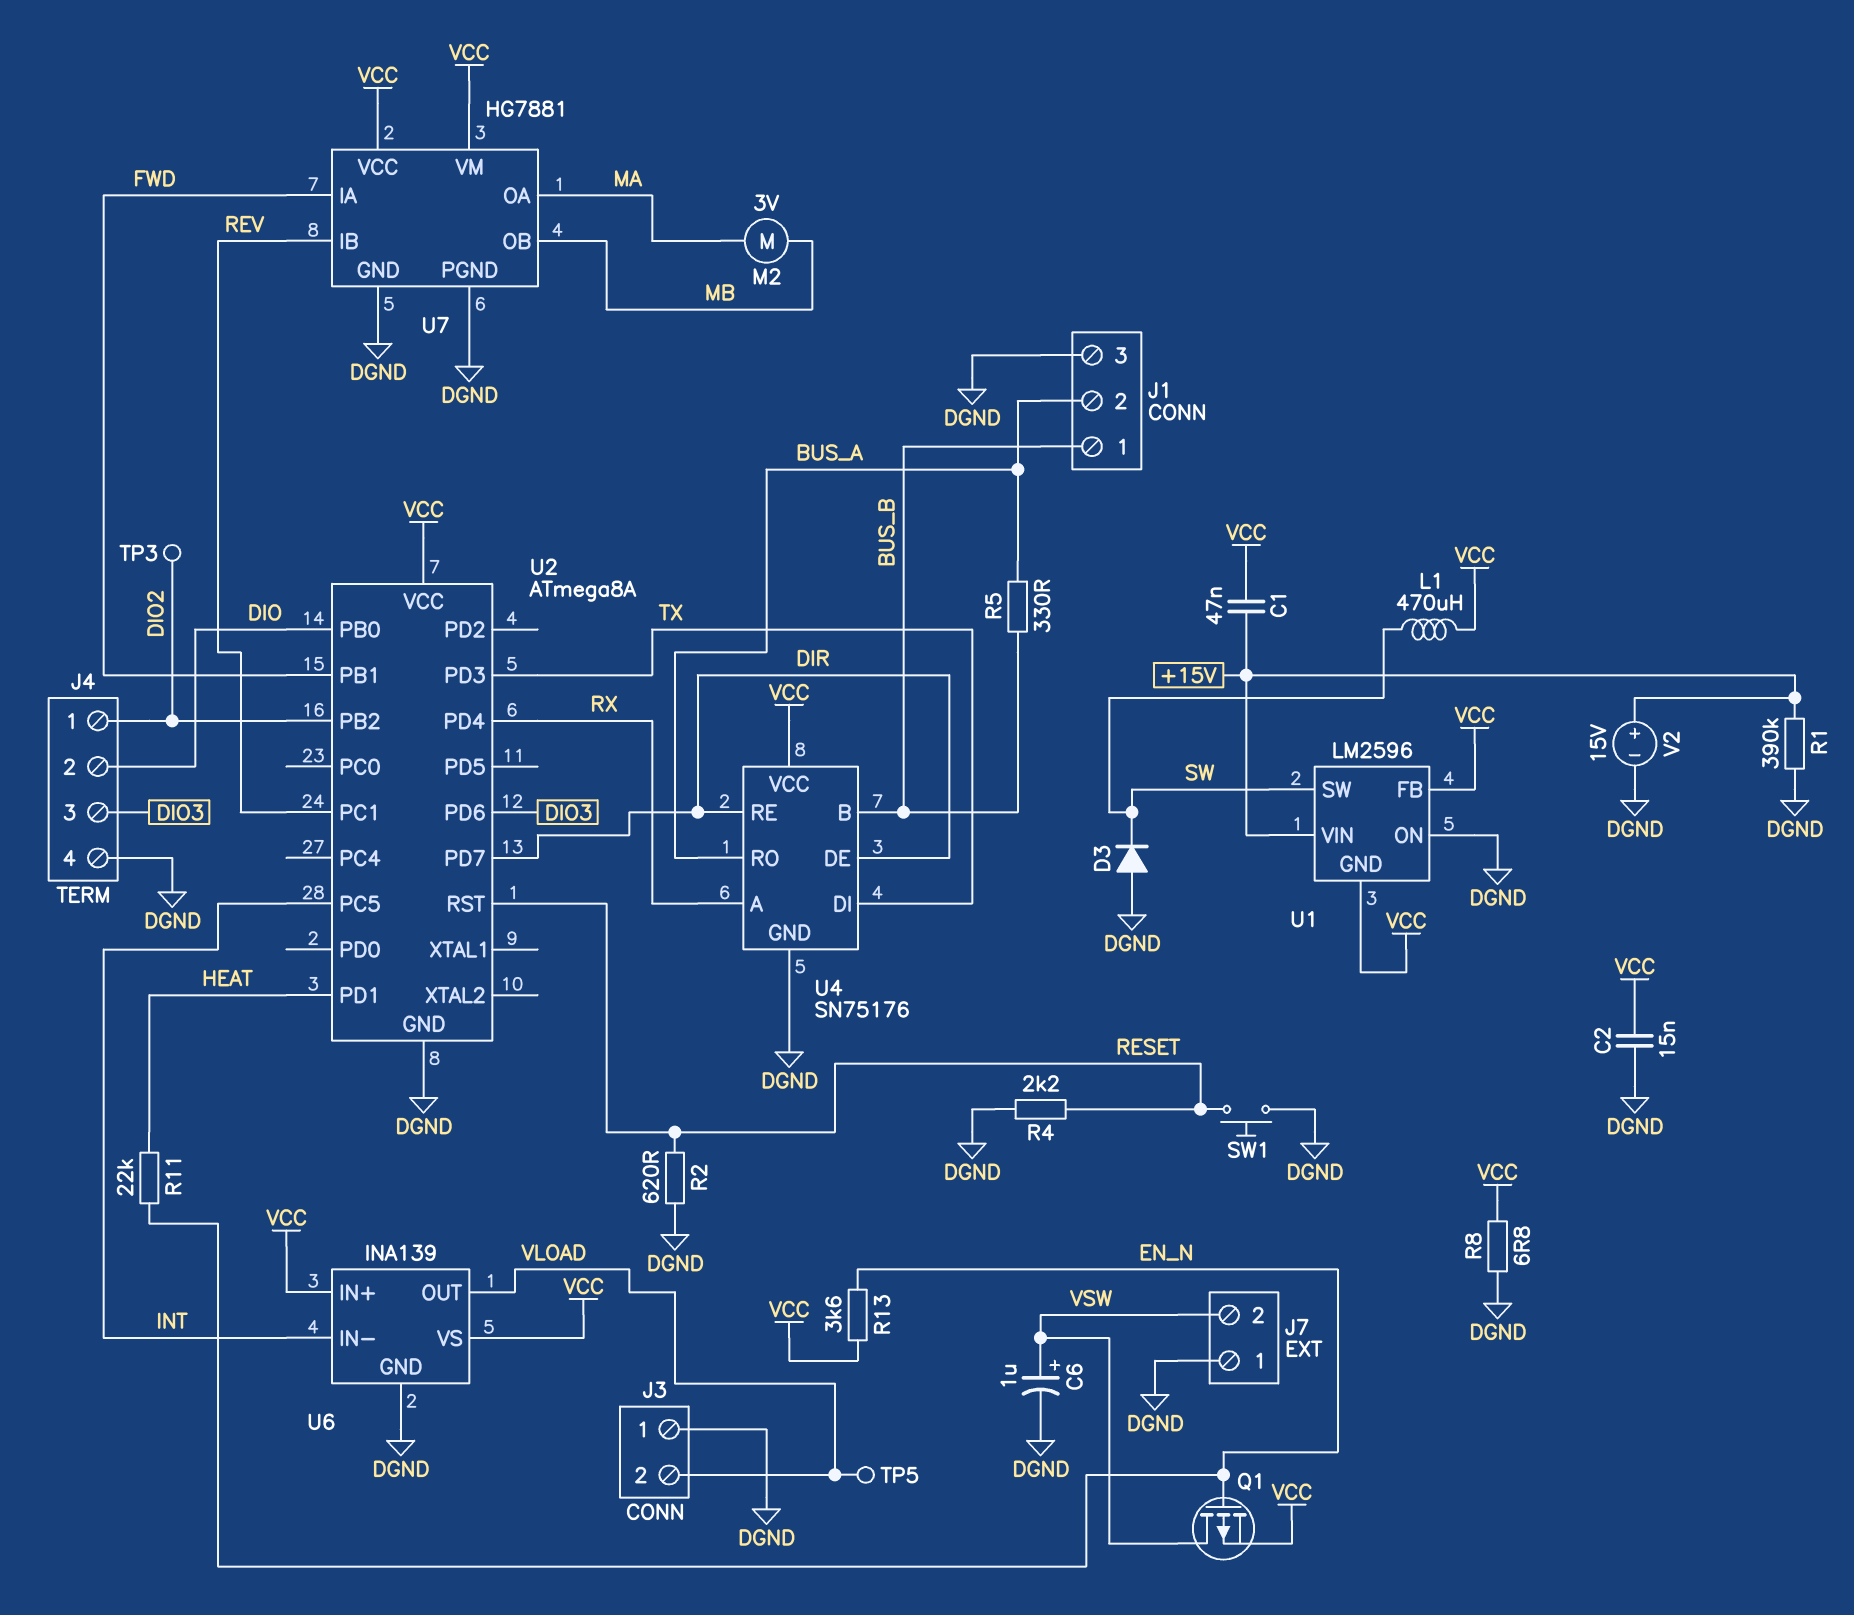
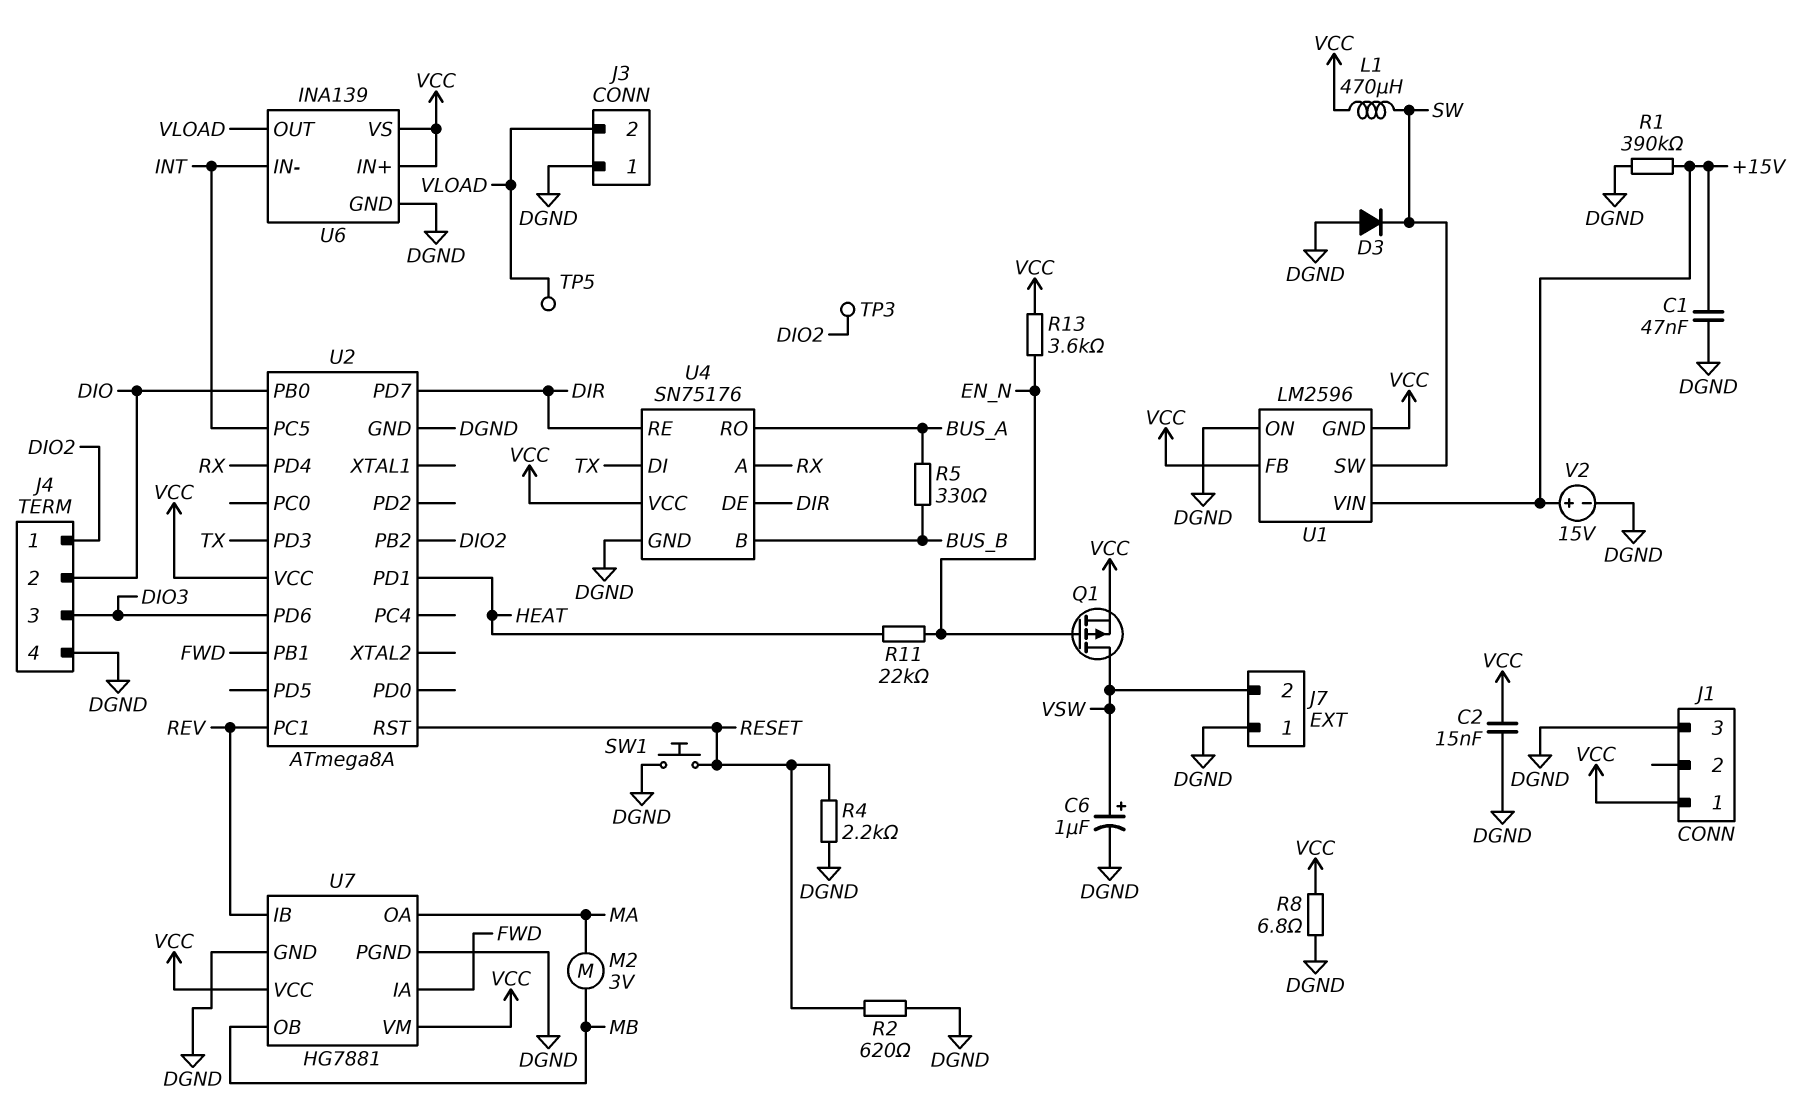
C1: 47nF (+15V, VCC) -> 47nF (+15V, DGND)
J1 pin 1: BUS_B -> VCC
J1 pin 2: BUS_A -> none

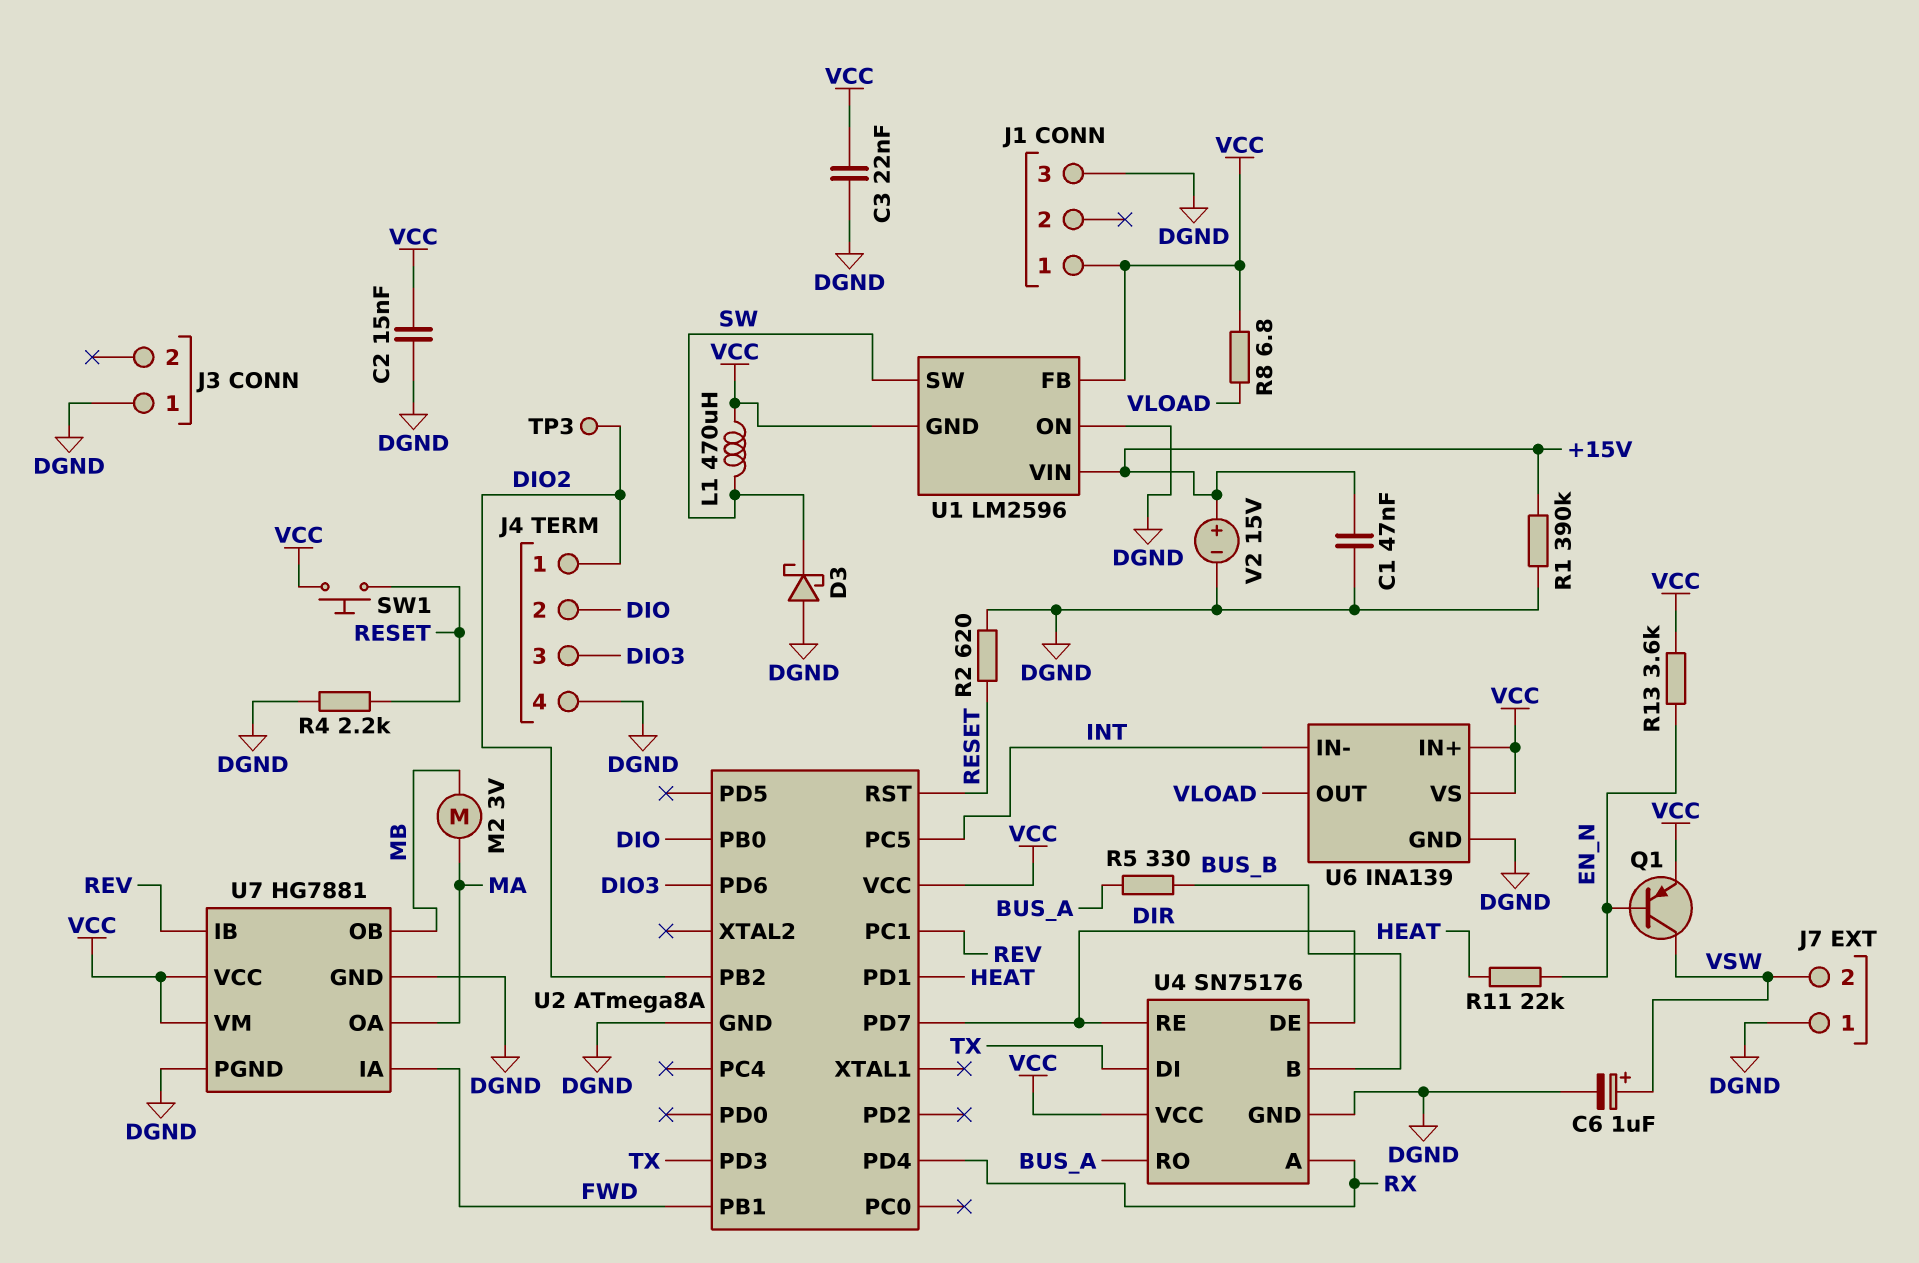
C3: none -> 22nF (DGND, VCC)
D3: diode (A DGND, K SW) -> schottky (A DGND, K SW)
J3 pin 2: VLOAD -> none
Q1: PMOS (G EN_N, D VSW, S VCC) -> PNP (B EN_N, C VSW, E VCC)
R8: 6.8 (DGND, VCC) -> 6.8 (VCC, VLOAD)
SW1: button (DGND, RESET) -> button (RESET, VCC)
TP5: test point (VLOAD) -> none

